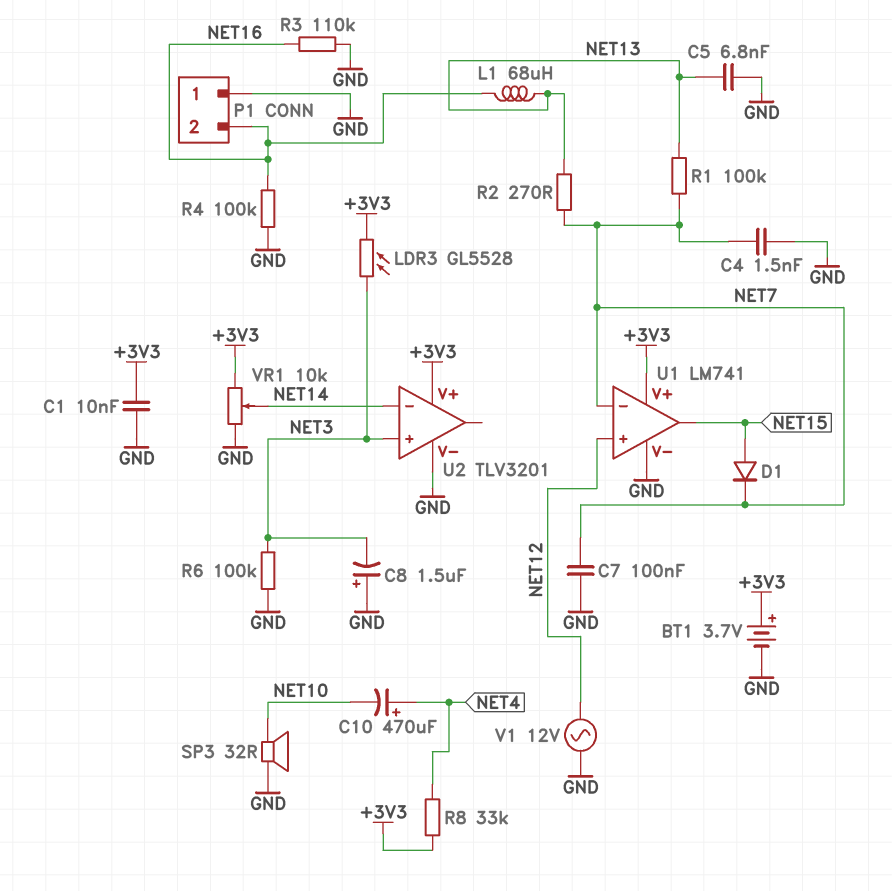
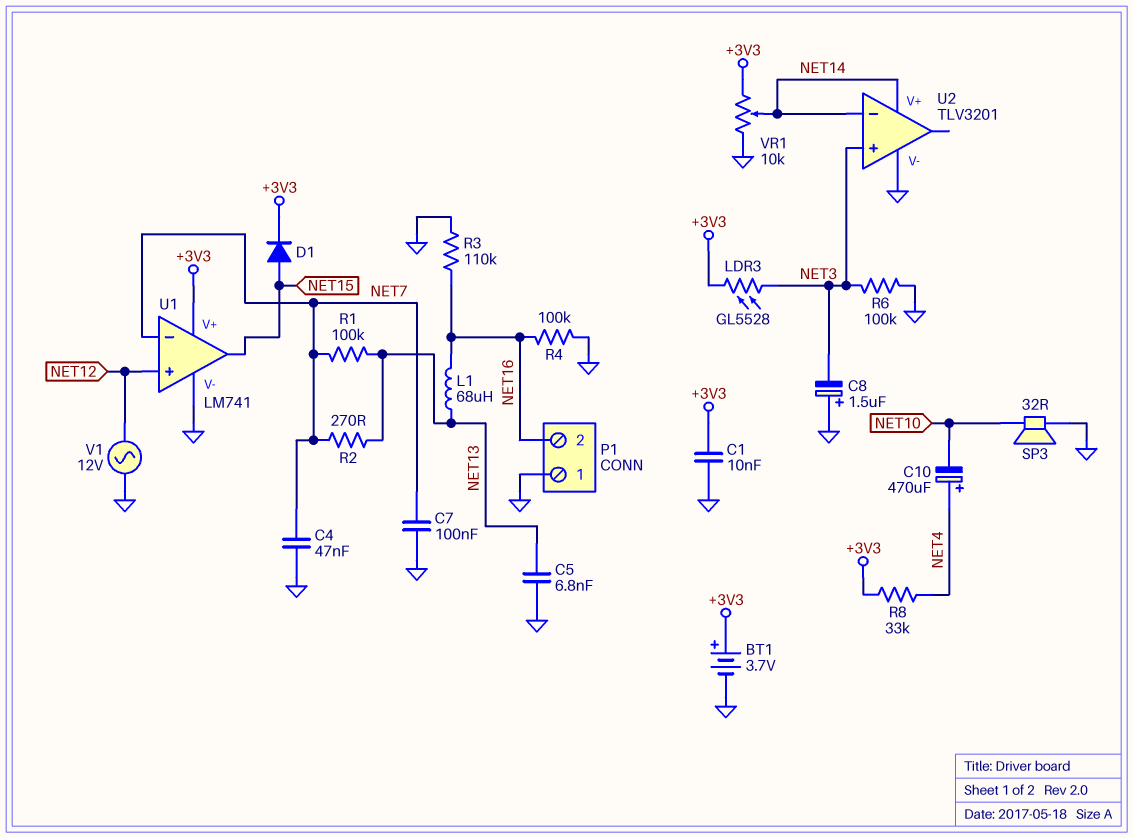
C4: 1.5nF (GND, NET7) -> 47nF (GND, NET7)
D1: diode (A NET15, K NET7) -> diode (A NET15, K +3V3)
U2 pin V+: +3V3 -> NET14

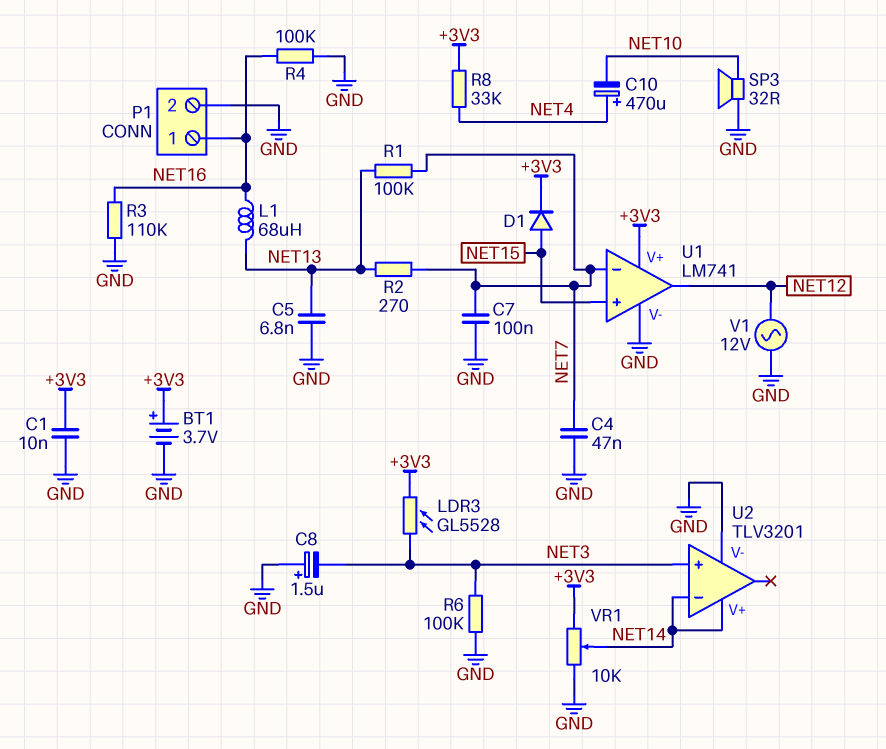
P1 pin 1: GND -> NET16
P1 pin 2: NET16 -> GND
U1 pin in+: NET12 -> NET15
U1 pin out: NET15 -> NET12

